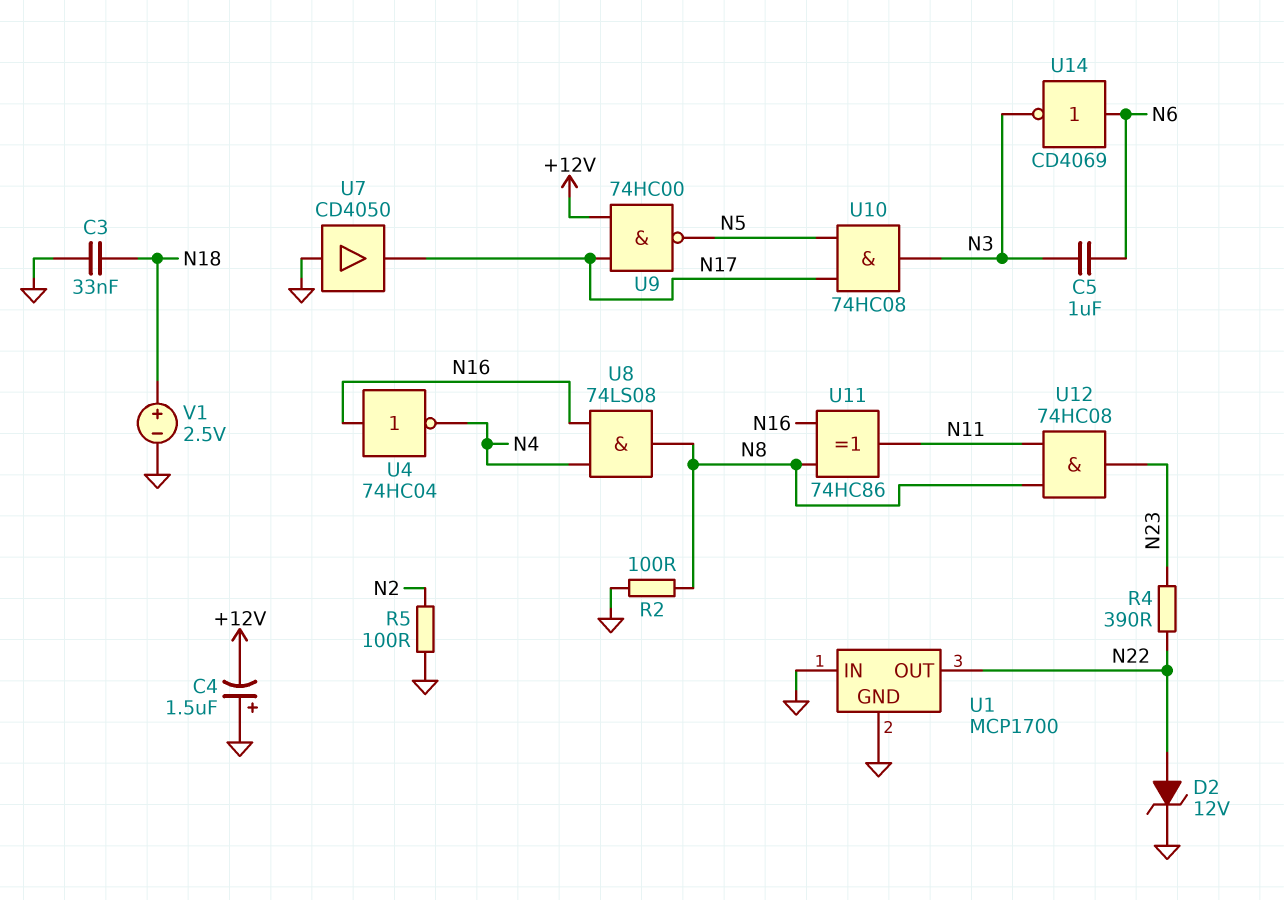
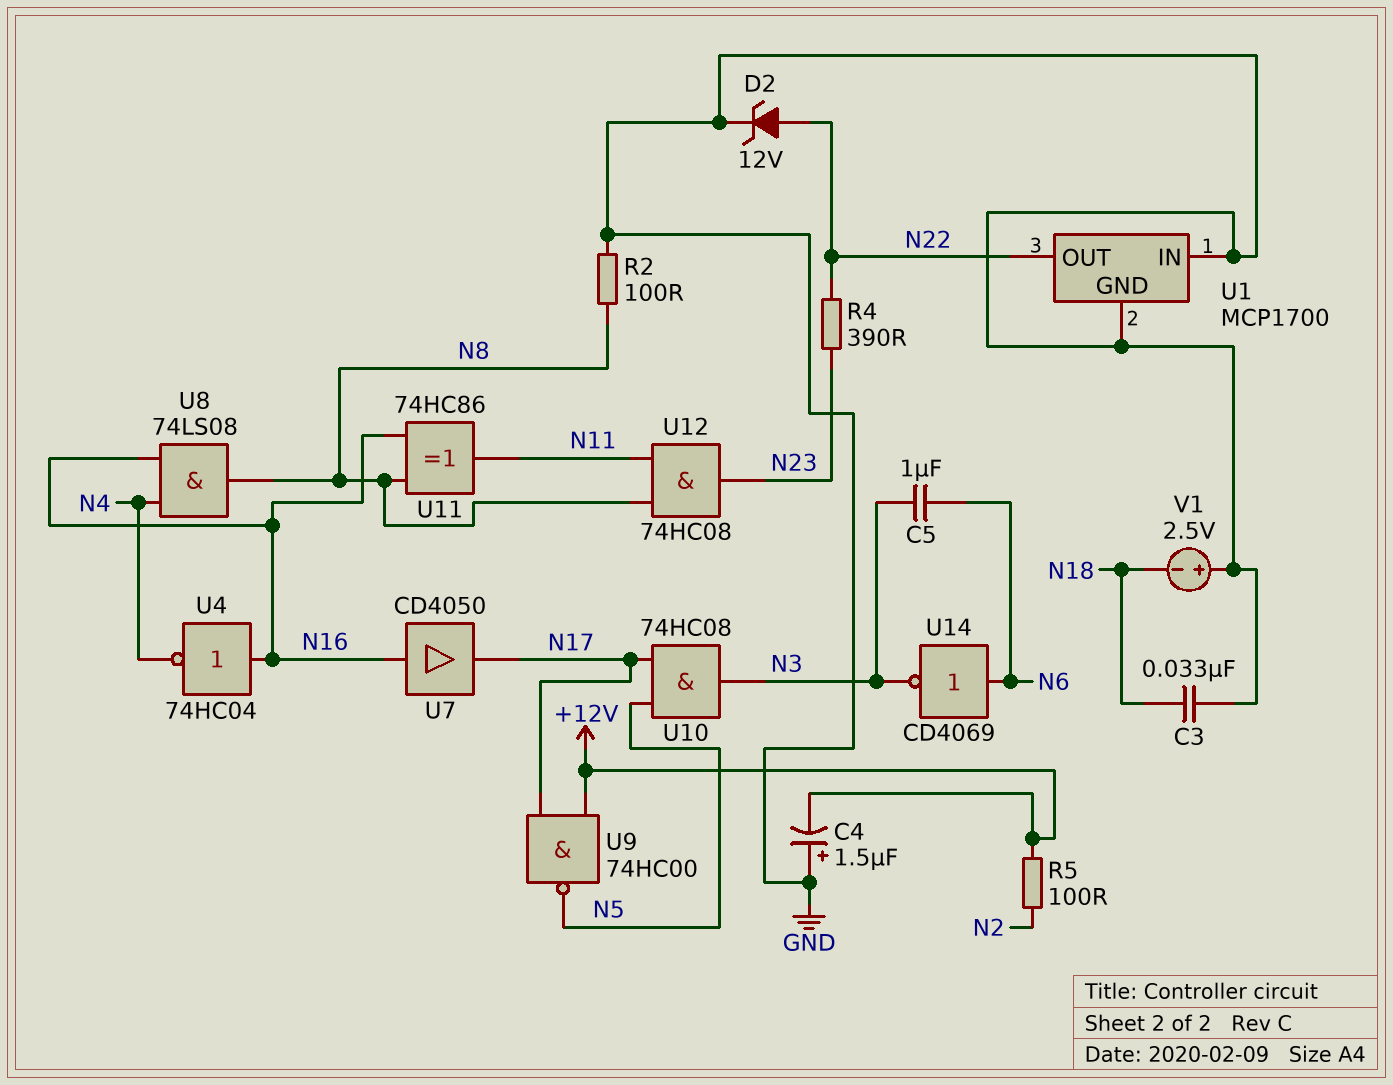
R5: 100 (GND, N2) -> 100 (+12V, N2)
U7: buffer CD4050 (in GND, out N17) -> buffer CD4050 (in N16, out N17)
V1: 2.5V (plus N18, minus GND) -> 2.5V (plus GND, minus N18)

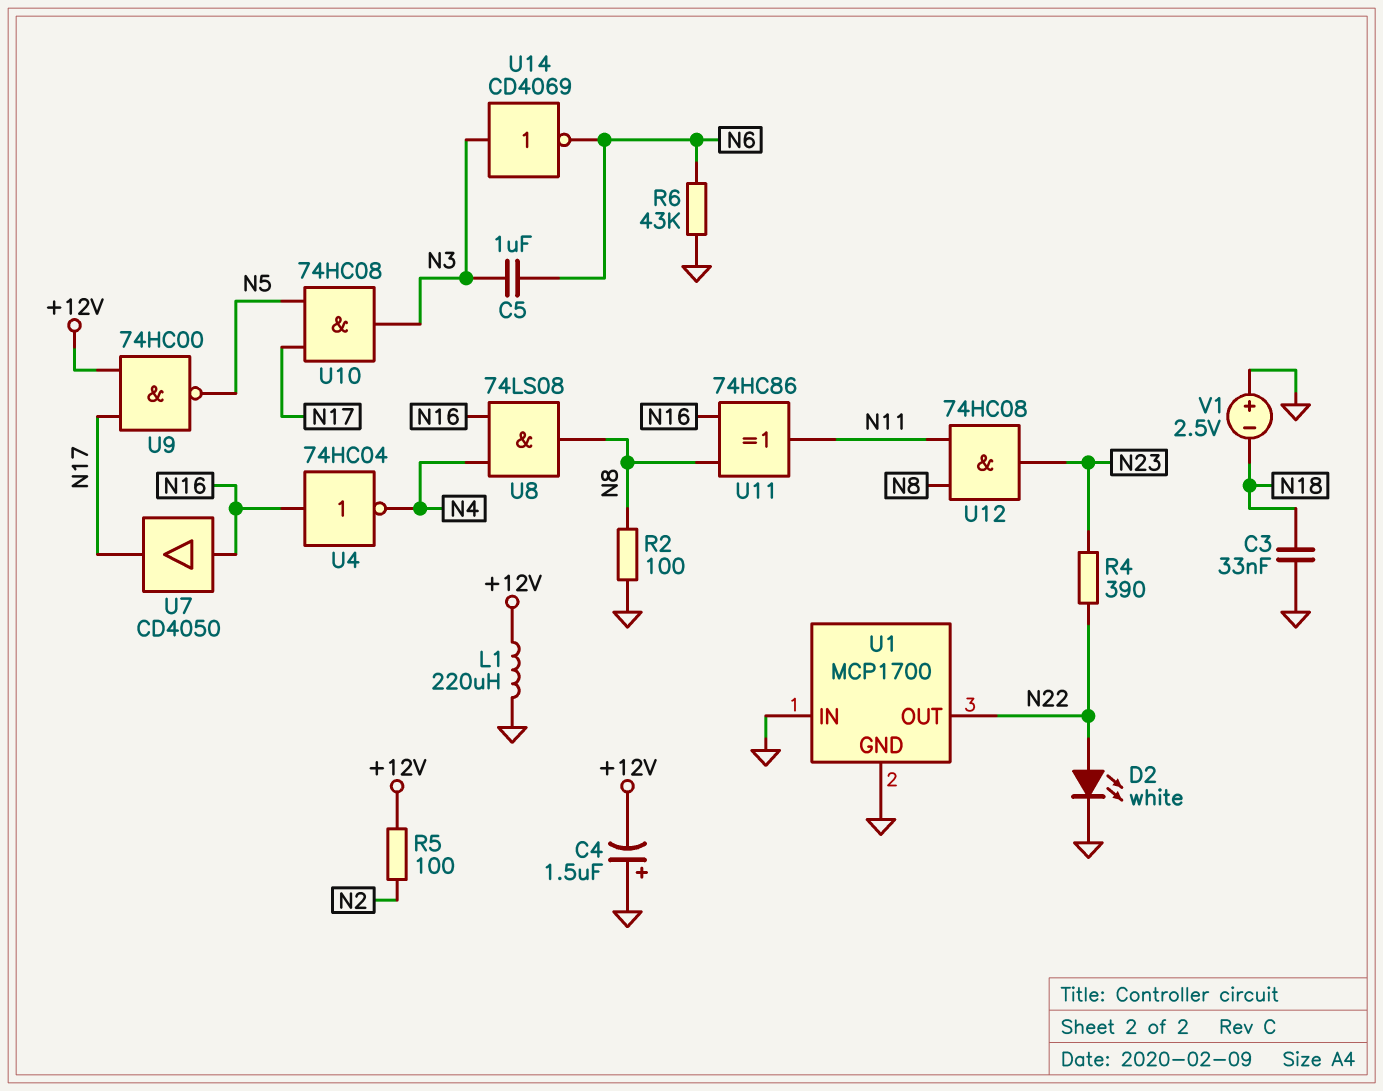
D2: zener 12V (A N22, K GND) -> LED white (A N22, K GND)
L1: none -> 220uH (+12V, GND)
R6: none -> 43k (GND, N6)
U14: NOT CD4069 (in N6, out N3) -> NOT CD4069 (in N3, out N6)

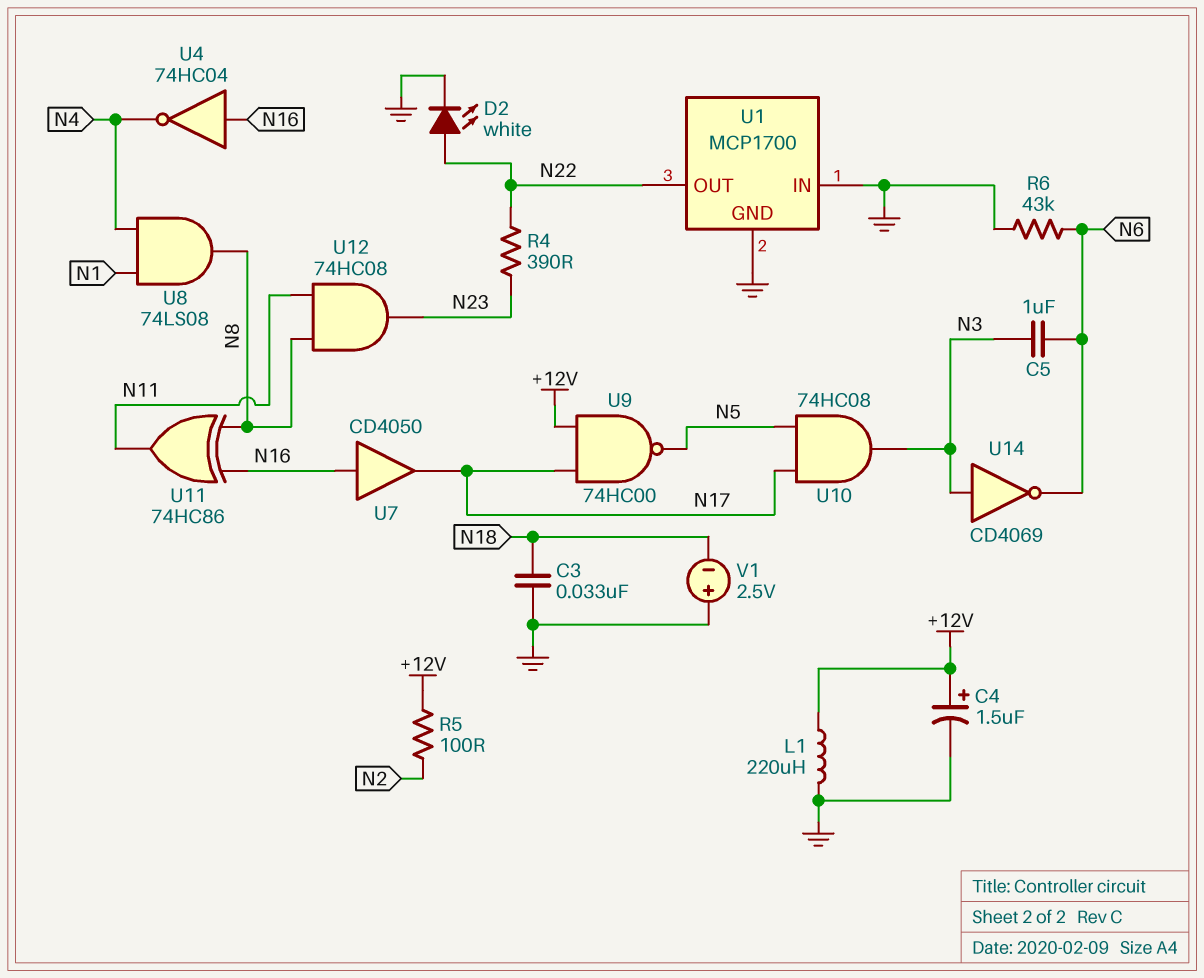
C4: 1.5uF (plus GND, minus +12V) -> 1.5uF (plus +12V, minus GND)
R2: 100 (GND, N8) -> none
U8: AND 74LS08 (in N4, in N16, out N8) -> AND 74LS08 (in N1, in N4, out N8)

